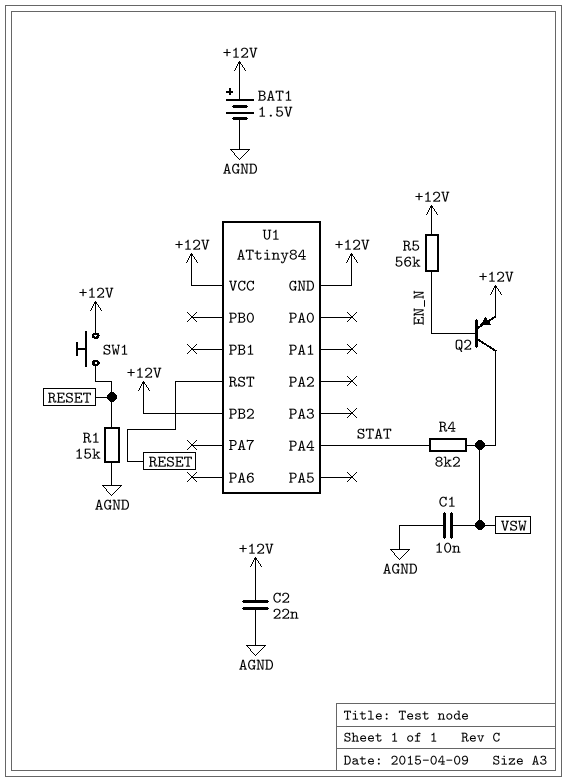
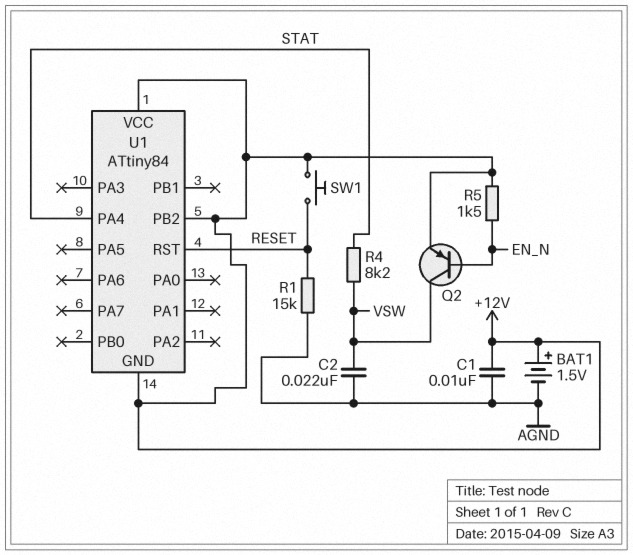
C1: 10nF (AGND, VSW) -> 10nF (+12V, AGND)
C2: 22nF (+12V, AGND) -> 22nF (AGND, VSW)
R5: 56k (+12V, EN_N) -> 1.5k (+12V, EN_N)

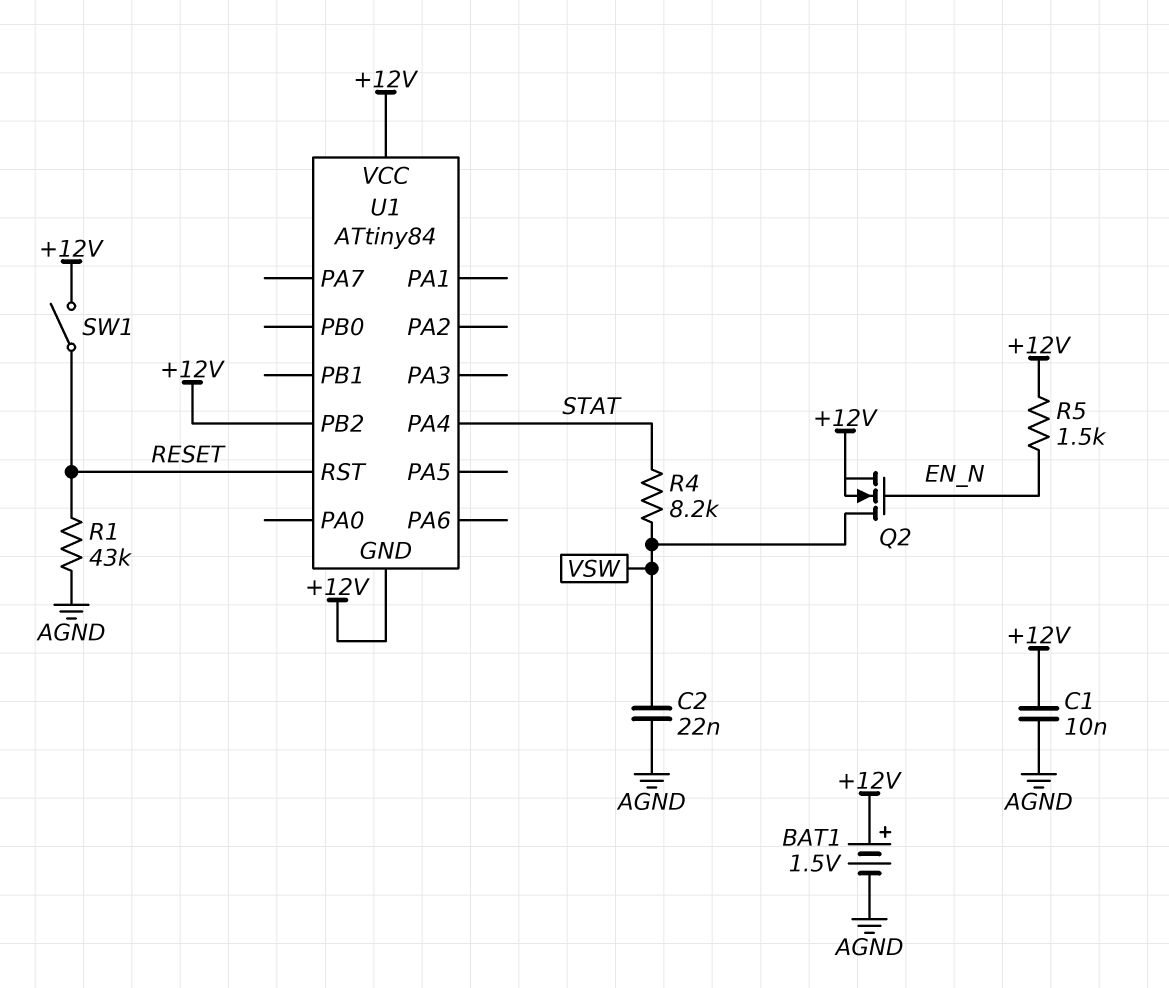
Q2: PNP (B EN_N, C VSW, E +12V) -> NMOS (G EN_N, D VSW, S +12V)
R1: 15k (AGND, RESET) -> 43k (AGND, RESET)
SW1: button (+12V, RESET) -> switch (+12V, RESET)

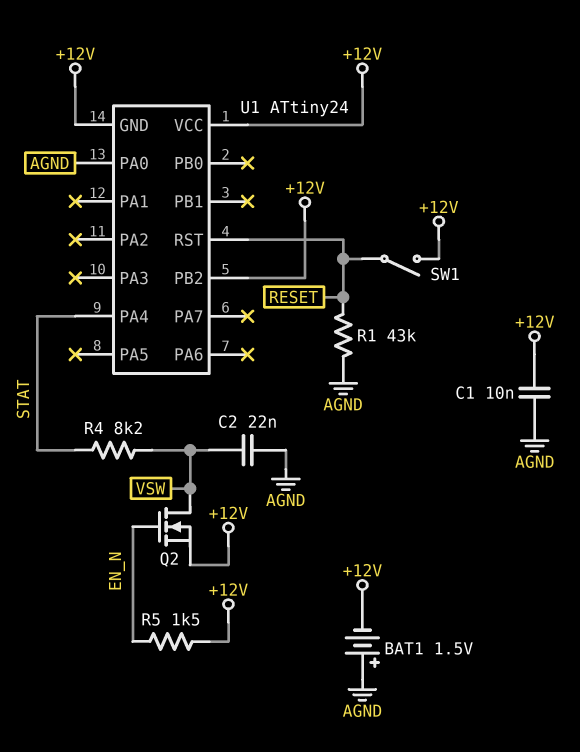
BAT1: 1.5V (plus +12V, minus AGND) -> 1.5V (plus AGND, minus +12V)
U1: ATtiny84 -> ATtiny24
U1 pin PA0: none -> AGND

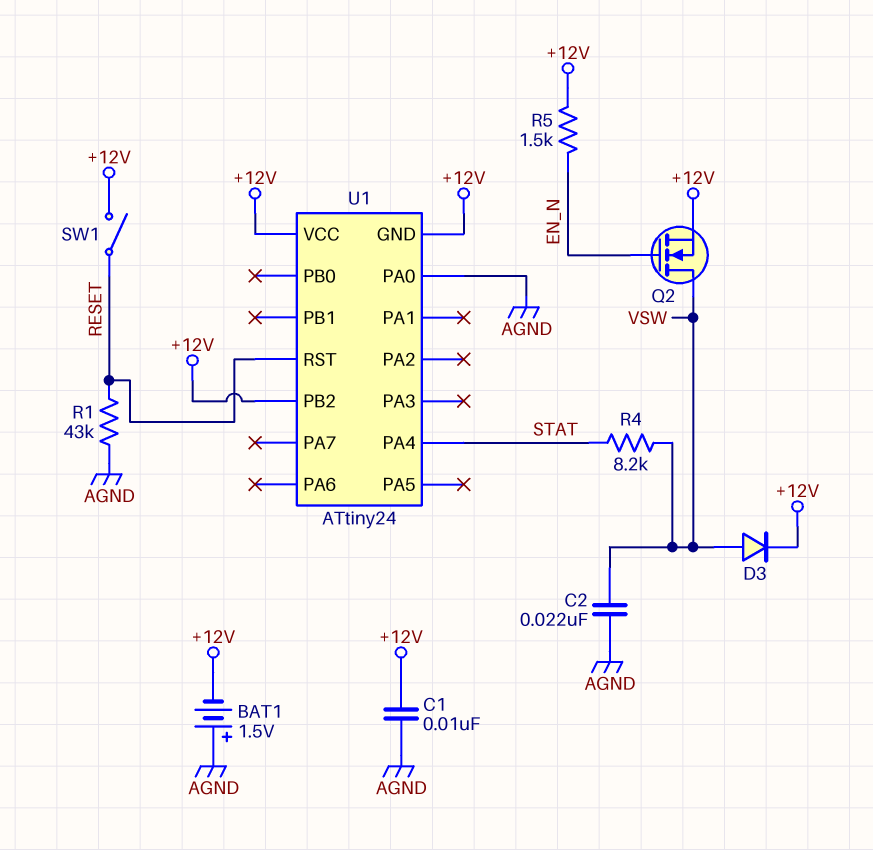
D3: none -> diode (A VSW, K +12V)

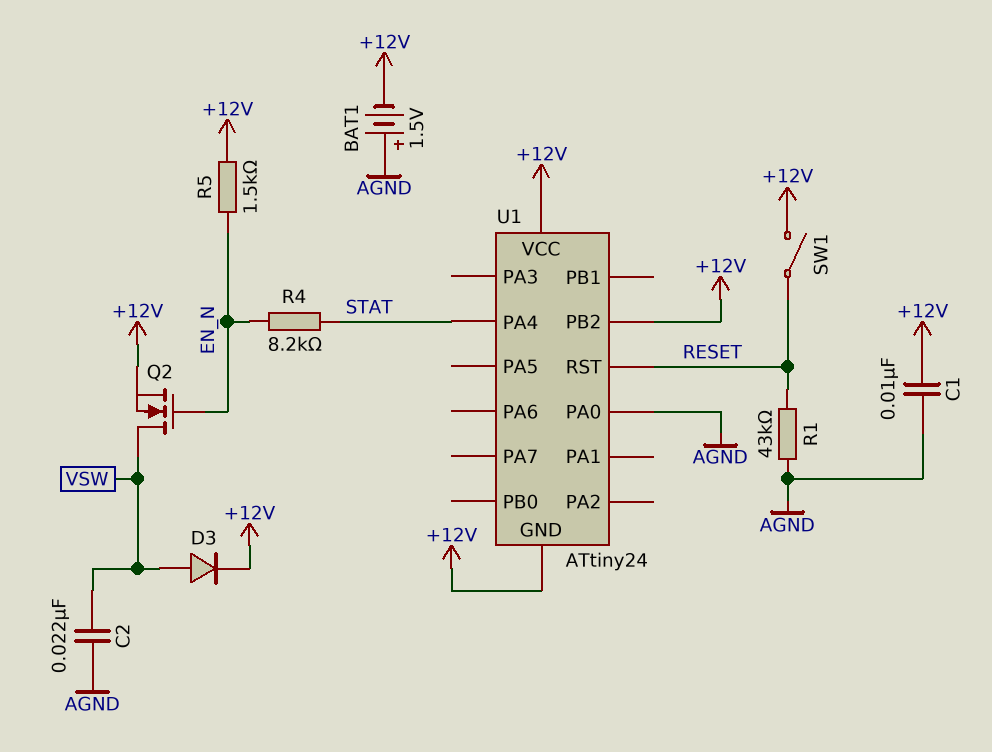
R4: 8.2k (STAT, VSW) -> 8.2k (EN_N, STAT)

